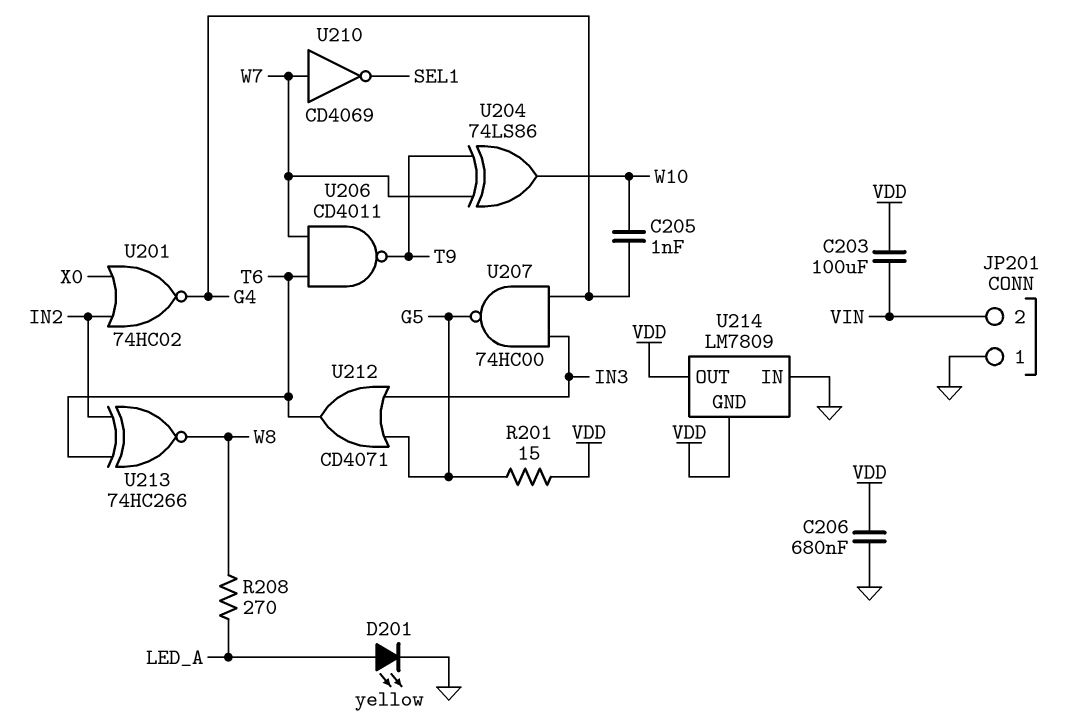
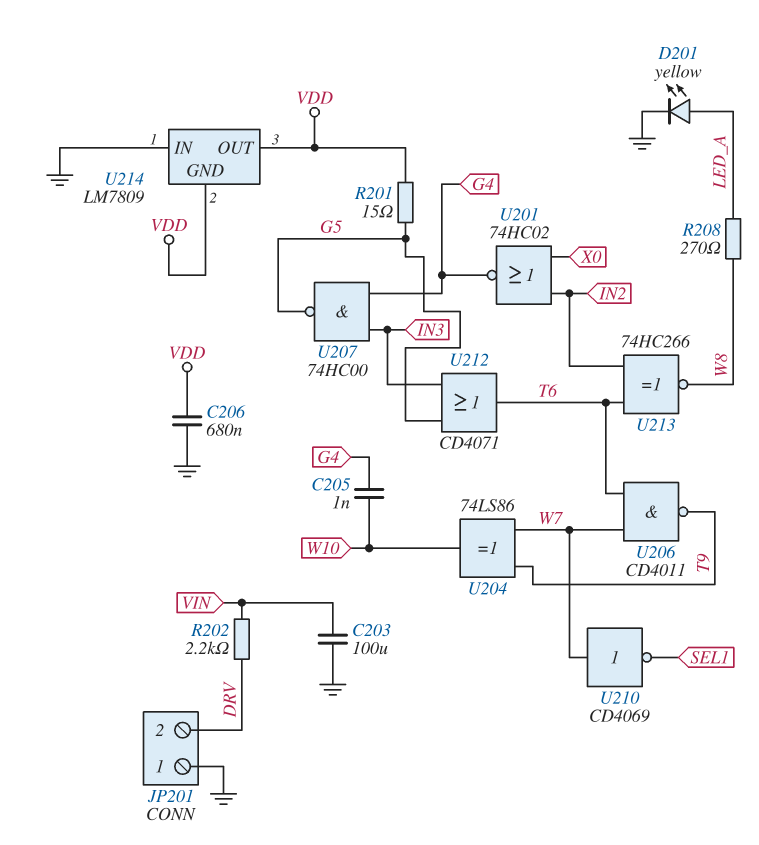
C203: 100uF (VDD, VIN) -> 100uF (GND, VIN)
JP201 pin 2: VIN -> DRV
R202: none -> 2.2k (DRV, VIN)

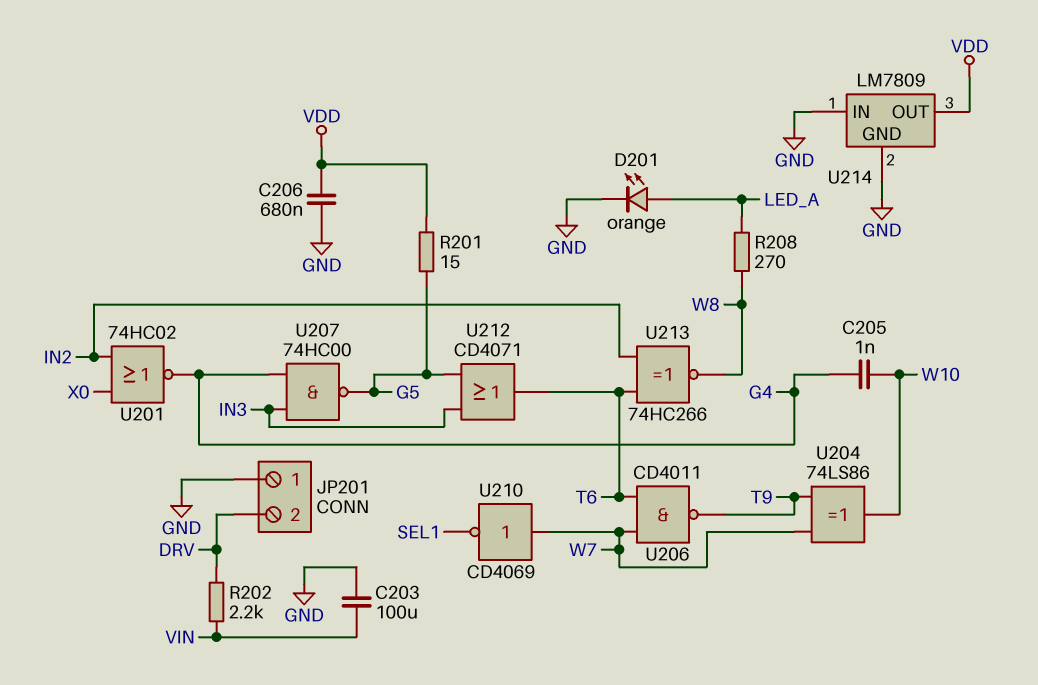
D201: LED yellow (A LED_A, K GND) -> LED orange (A LED_A, K GND)
U214 pin GND: VDD -> GND

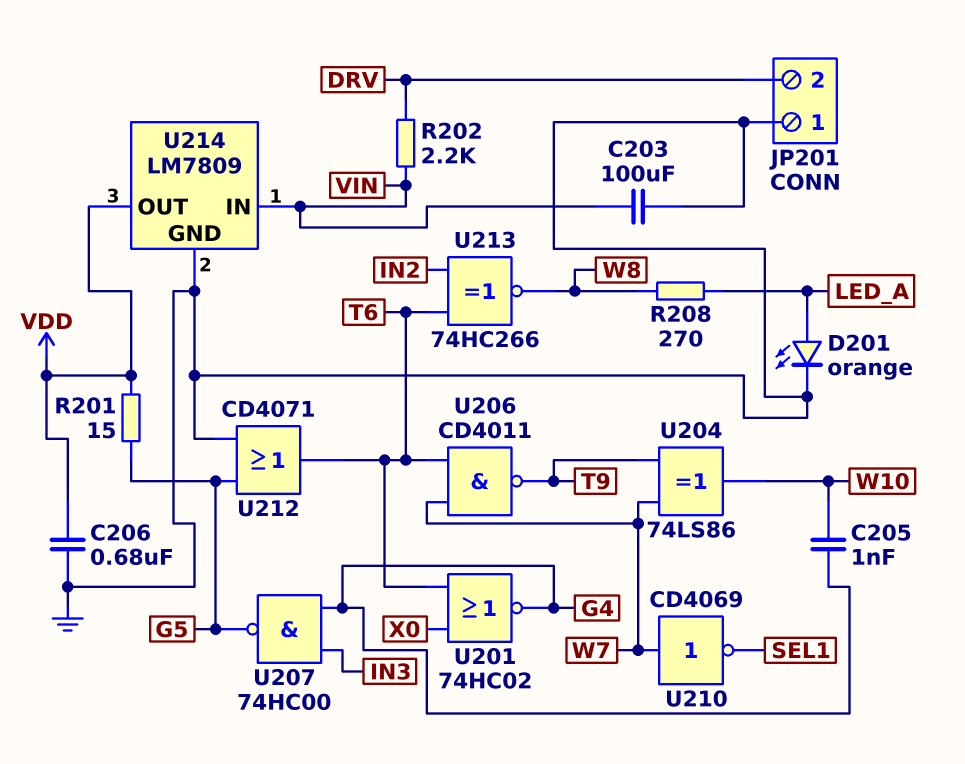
U201: NOR 74HC02 (in IN2, in X0, out G4) -> NOR 74HC02 (in T6, in X0, out G4)
U212: OR CD4071 (in G5, in IN3, out T6) -> OR CD4071 (in G5, in GND, out T6)
U214 pin IN: GND -> VIN

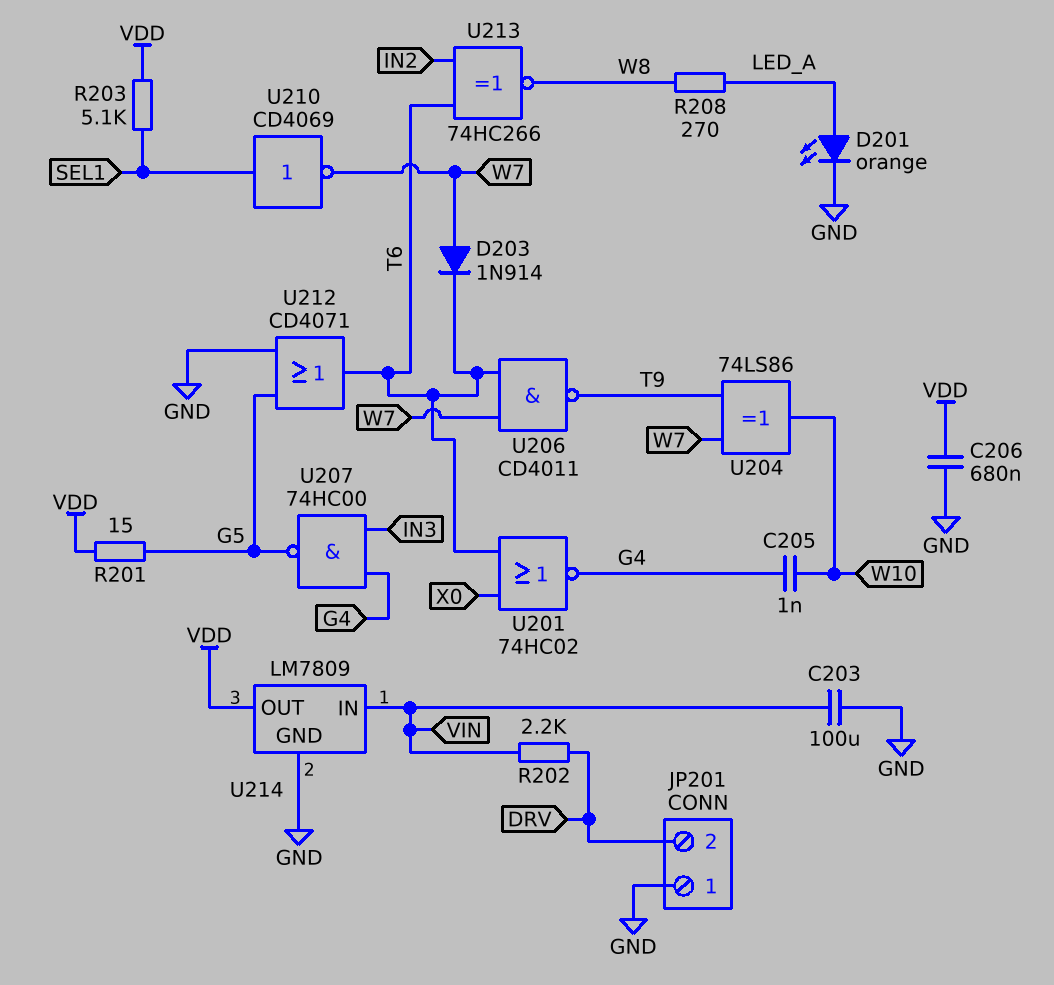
D203: none -> diode 1N914 (A W7, K T6)
R203: none -> 5.1k (SEL1, VDD)
U210: NOT CD4069 (in W7, out SEL1) -> NOT CD4069 (in SEL1, out W7)

